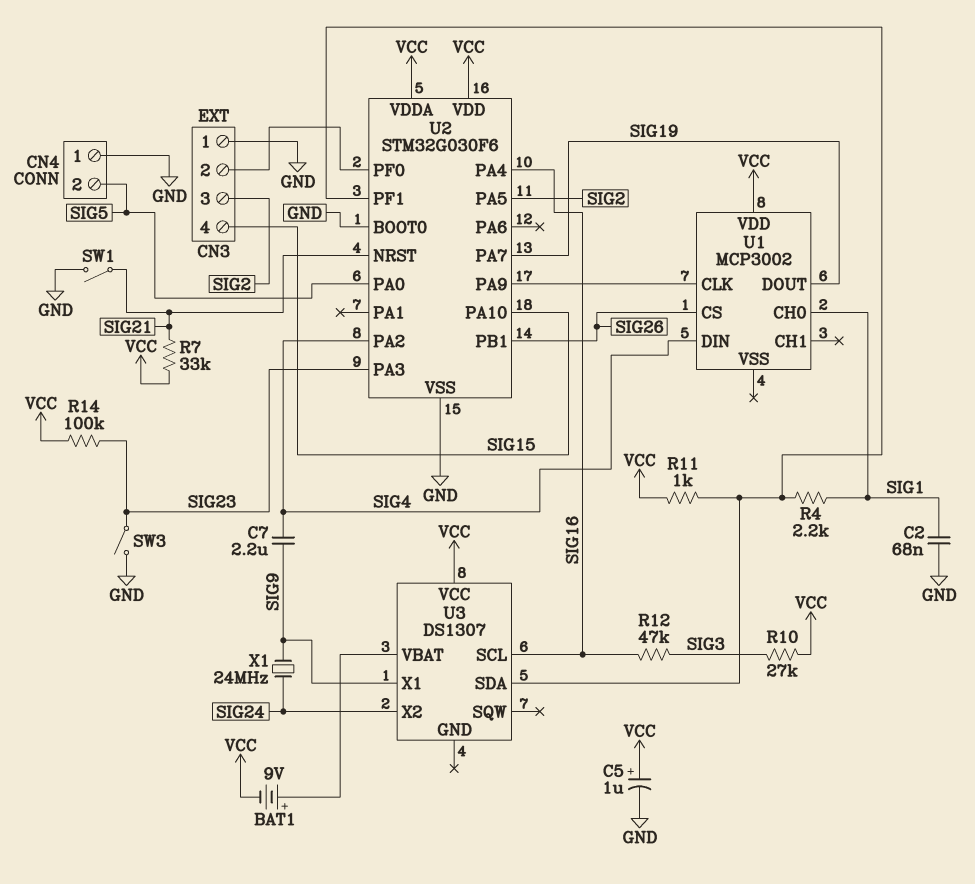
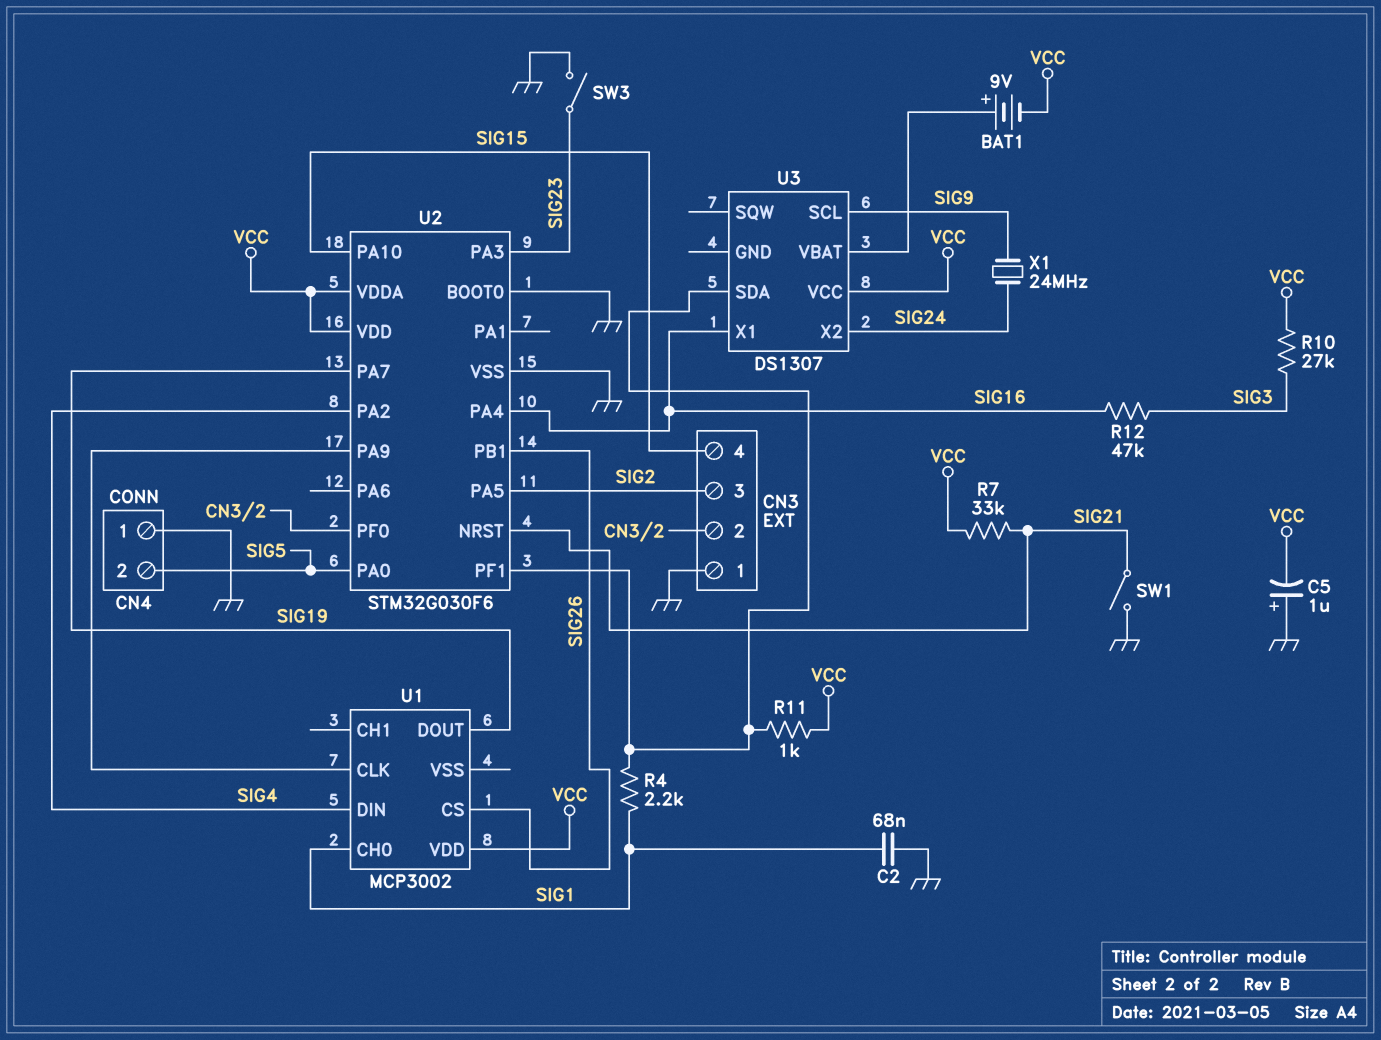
C5: 1uF (plus VCC, minus GND) -> 1uF (plus GND, minus VCC)
C7: 2.2uF (SIG4, SIG9) -> none
R14: 100k (SIG23, VCC) -> none
U3 pin SCL: SIG16 -> SIG9
U3 pin X1: SIG9 -> SIG16

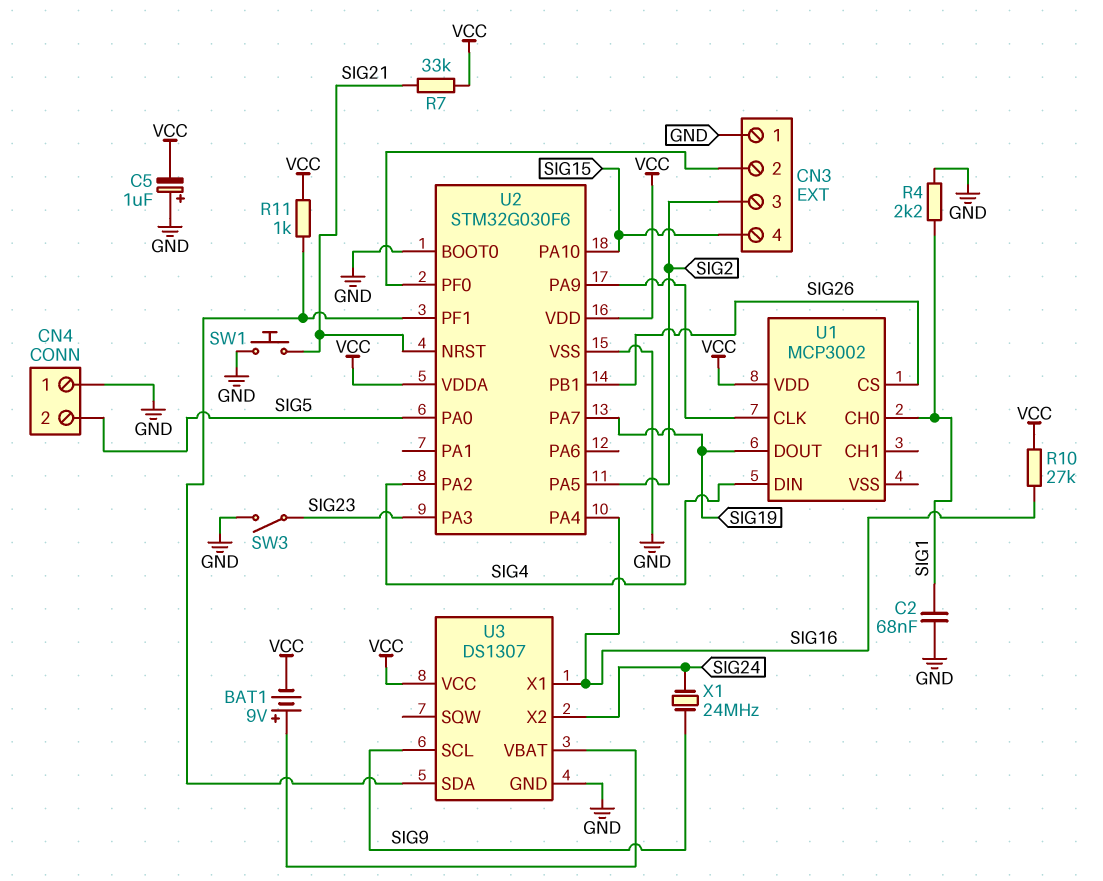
R4: 2.2k (SIG1, U2/PF1) -> 2.2k (GND, SIG1)
R10: 27k (SIG3, VCC) -> 27k (SIG16, VCC)
R12: 47k (SIG3, SIG16) -> none
SW1: switch (GND, SIG21) -> button (GND, SIG21)
U3 pin GND: none -> GND

